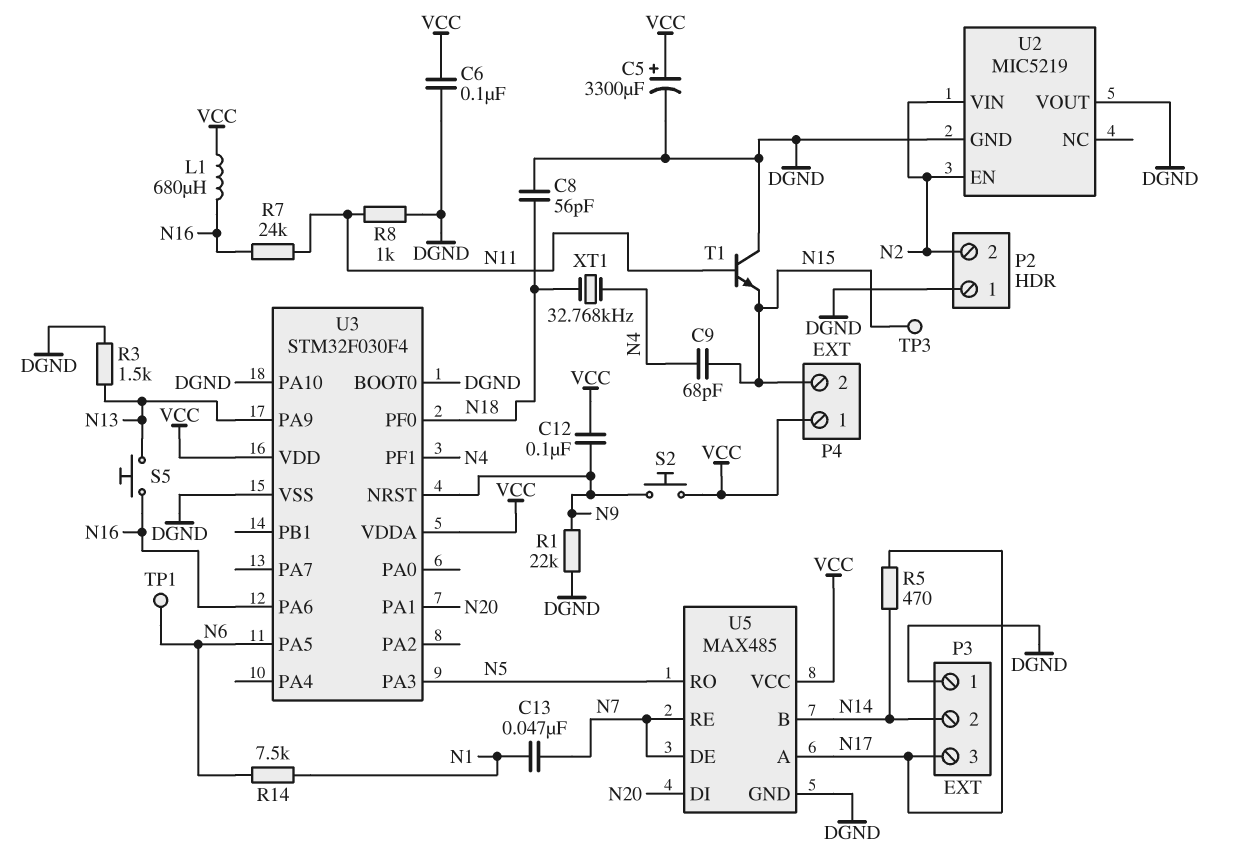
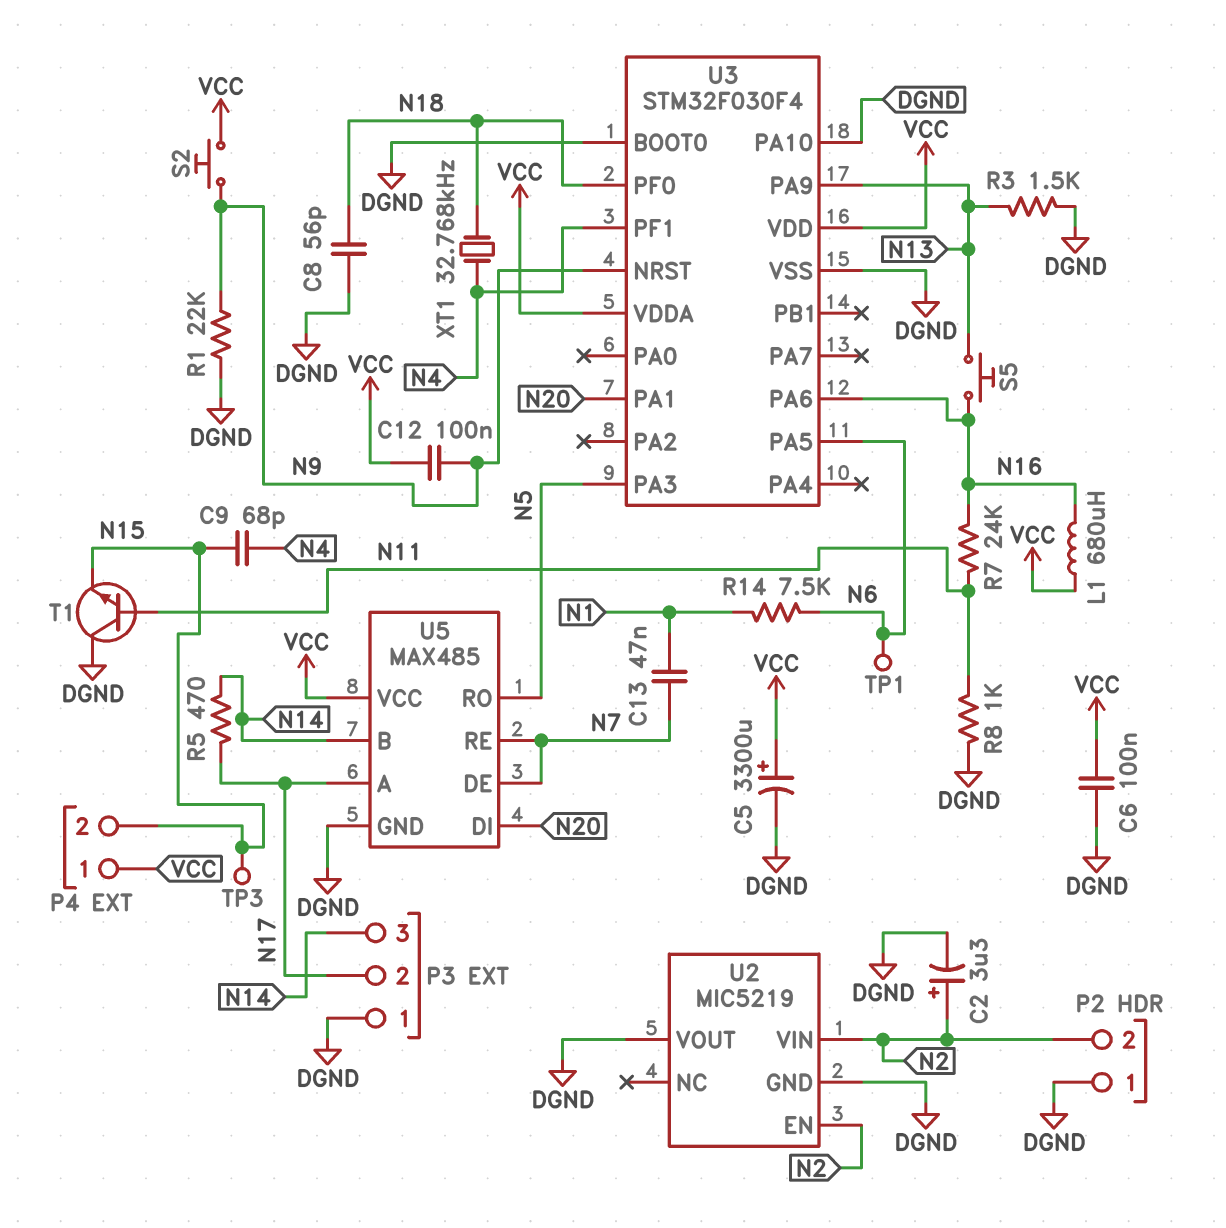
C2: none -> 3.3uF (plus N2, minus DGND)
P3 pin 2: N14 -> N17
P3 pin 3: N17 -> N14

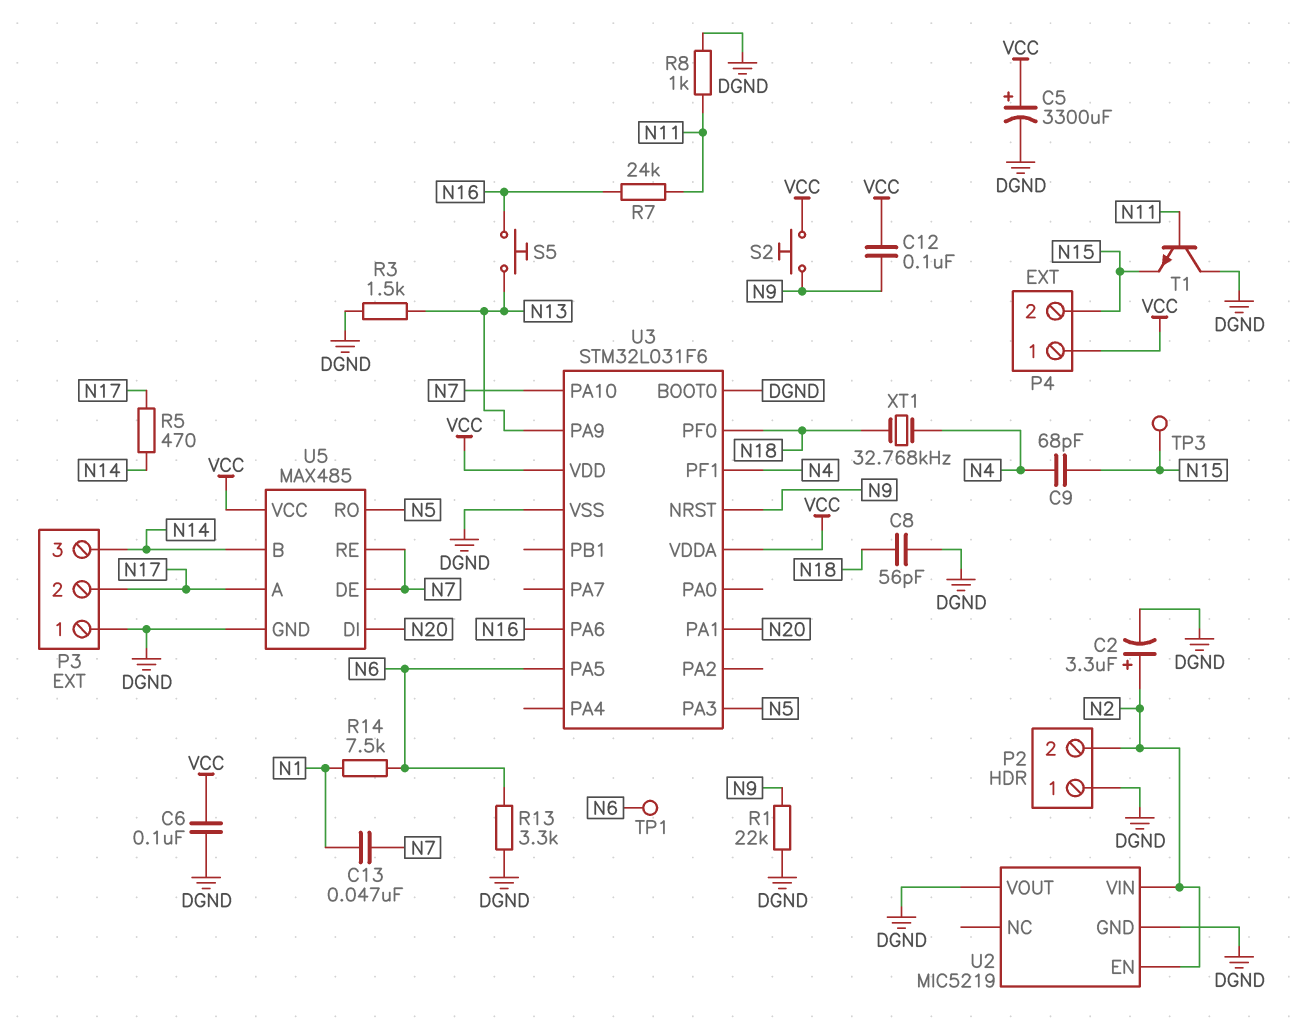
L1: 680uH (N16, VCC) -> none
R13: none -> 3.3k (DGND, N6)
U3: STM32F030F4 -> STM32L031F6
U3 pin PA10: DGND -> N7

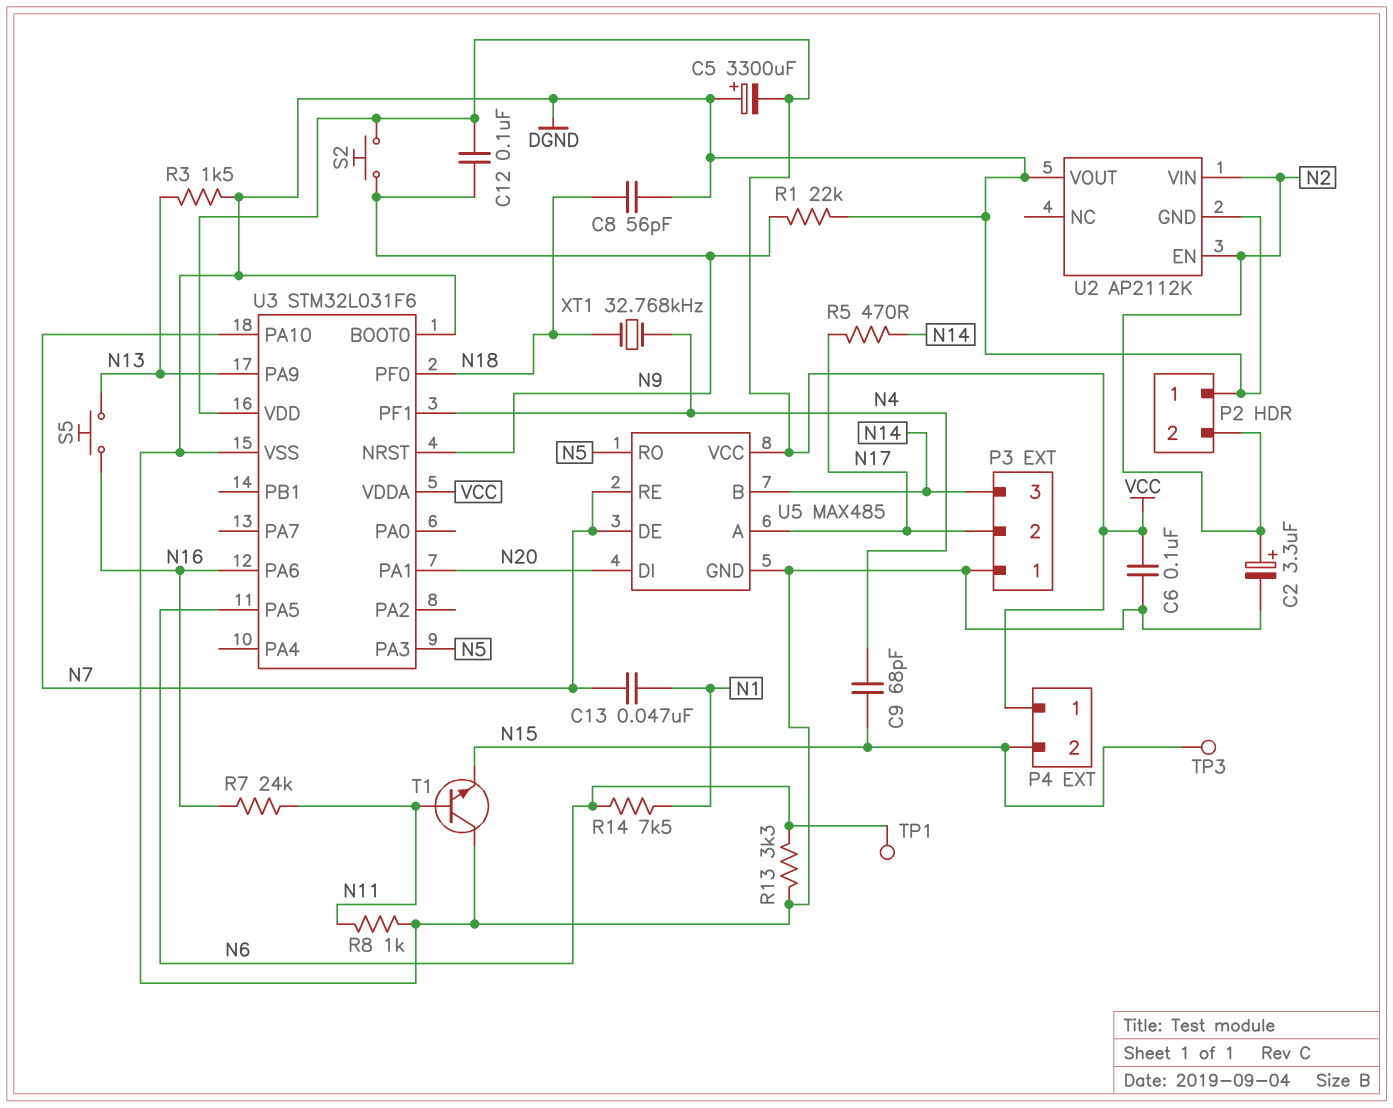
C5: 3300uF (plus VCC, minus DGND) -> 3300uF (plus DGND, minus VCC)
U2: MIC5219 -> AP2112K

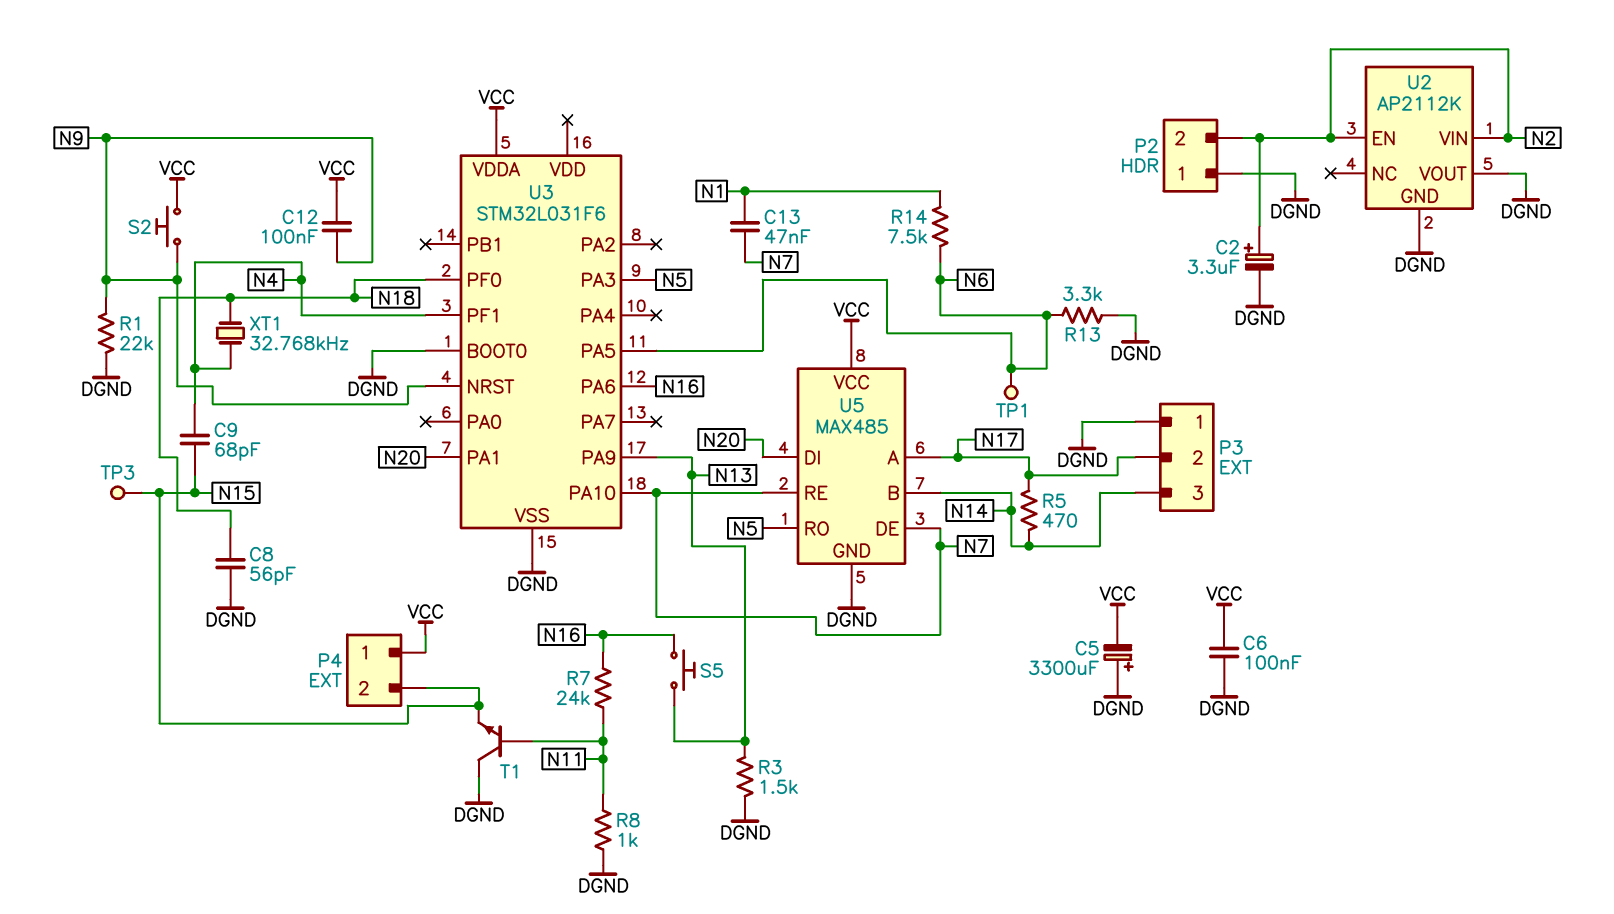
U3 pin VDD: VCC -> none

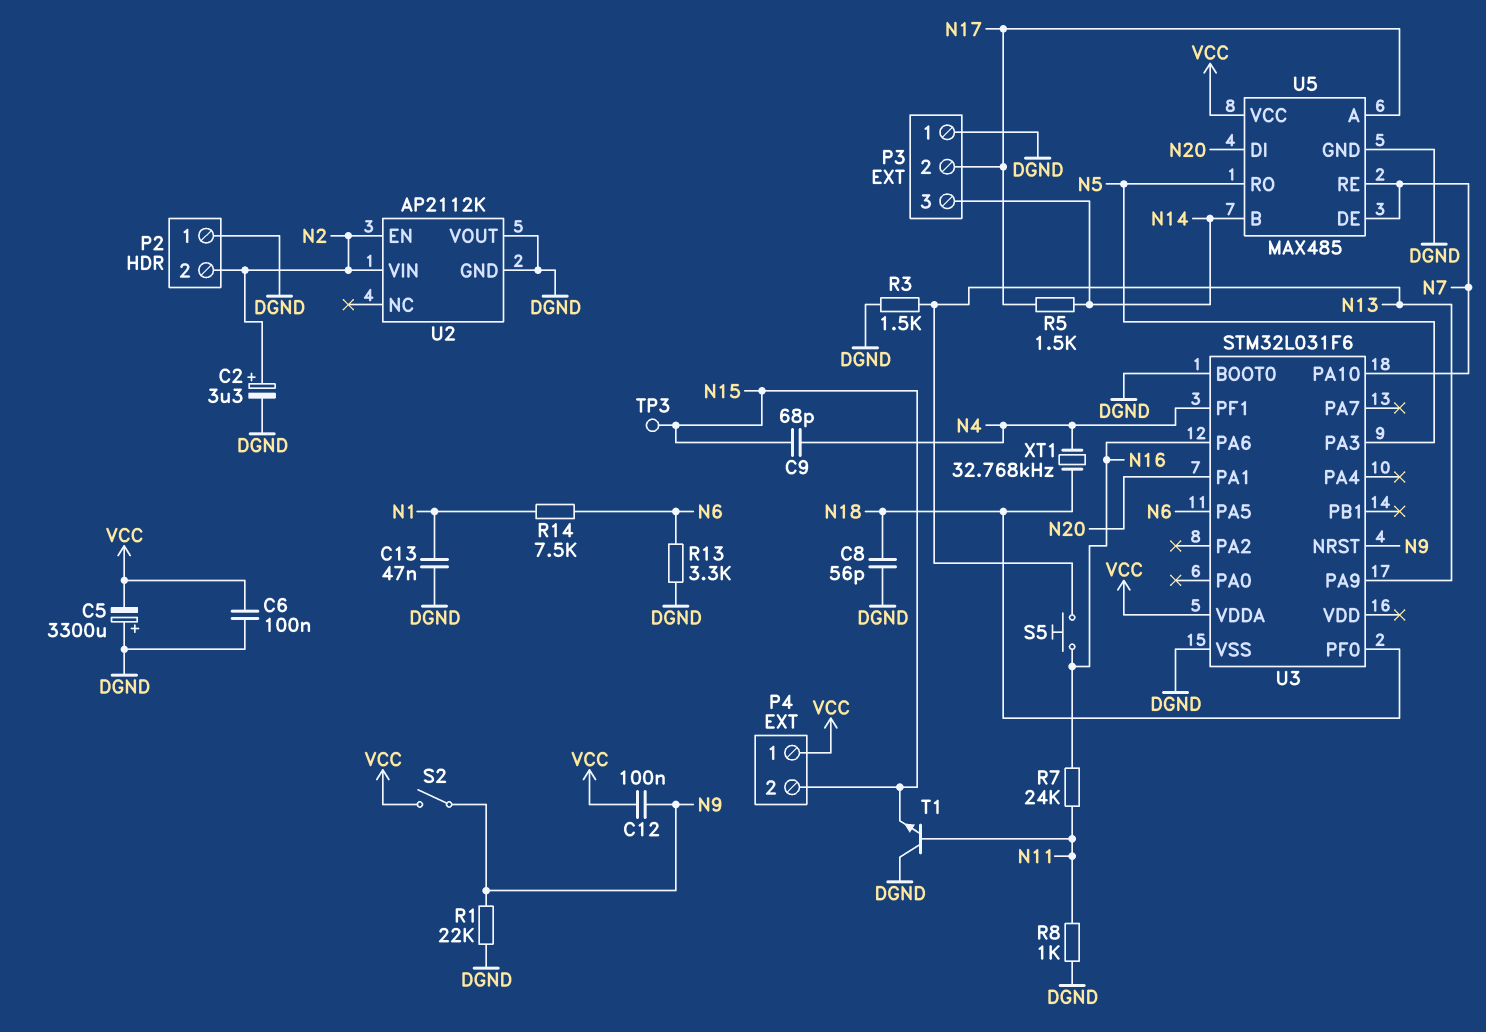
C13: 47nF (N1, N7) -> 47nF (DGND, N1)
R5: 470 (N14, N17) -> 1.5k (N14, N17)
S2: button (N9, VCC) -> switch (N9, VCC)
TP1: test point (N6) -> none

